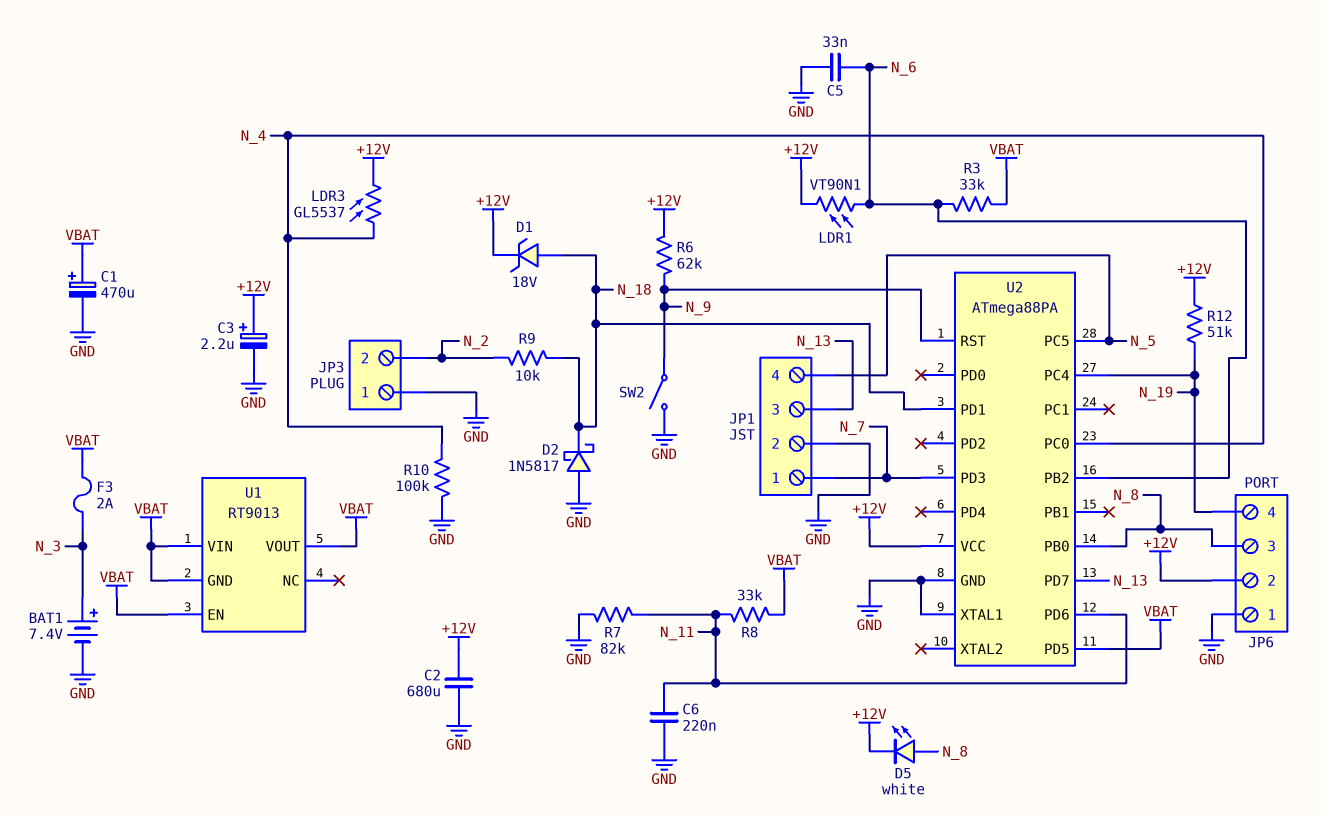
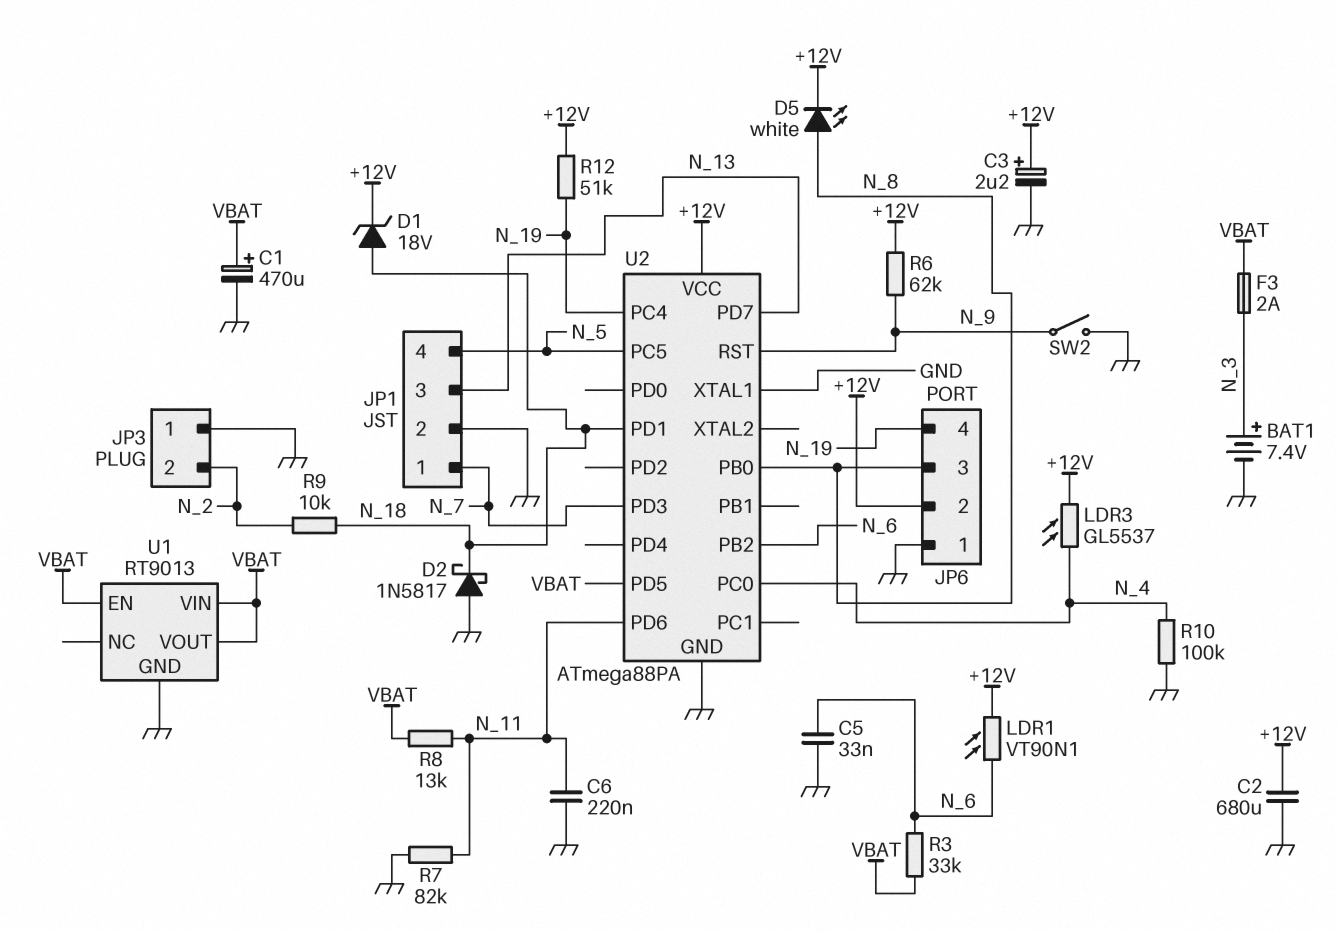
R8: 33k (N_11, VBAT) -> 13k (N_11, VBAT)
U1 pin GND: VBAT -> GND

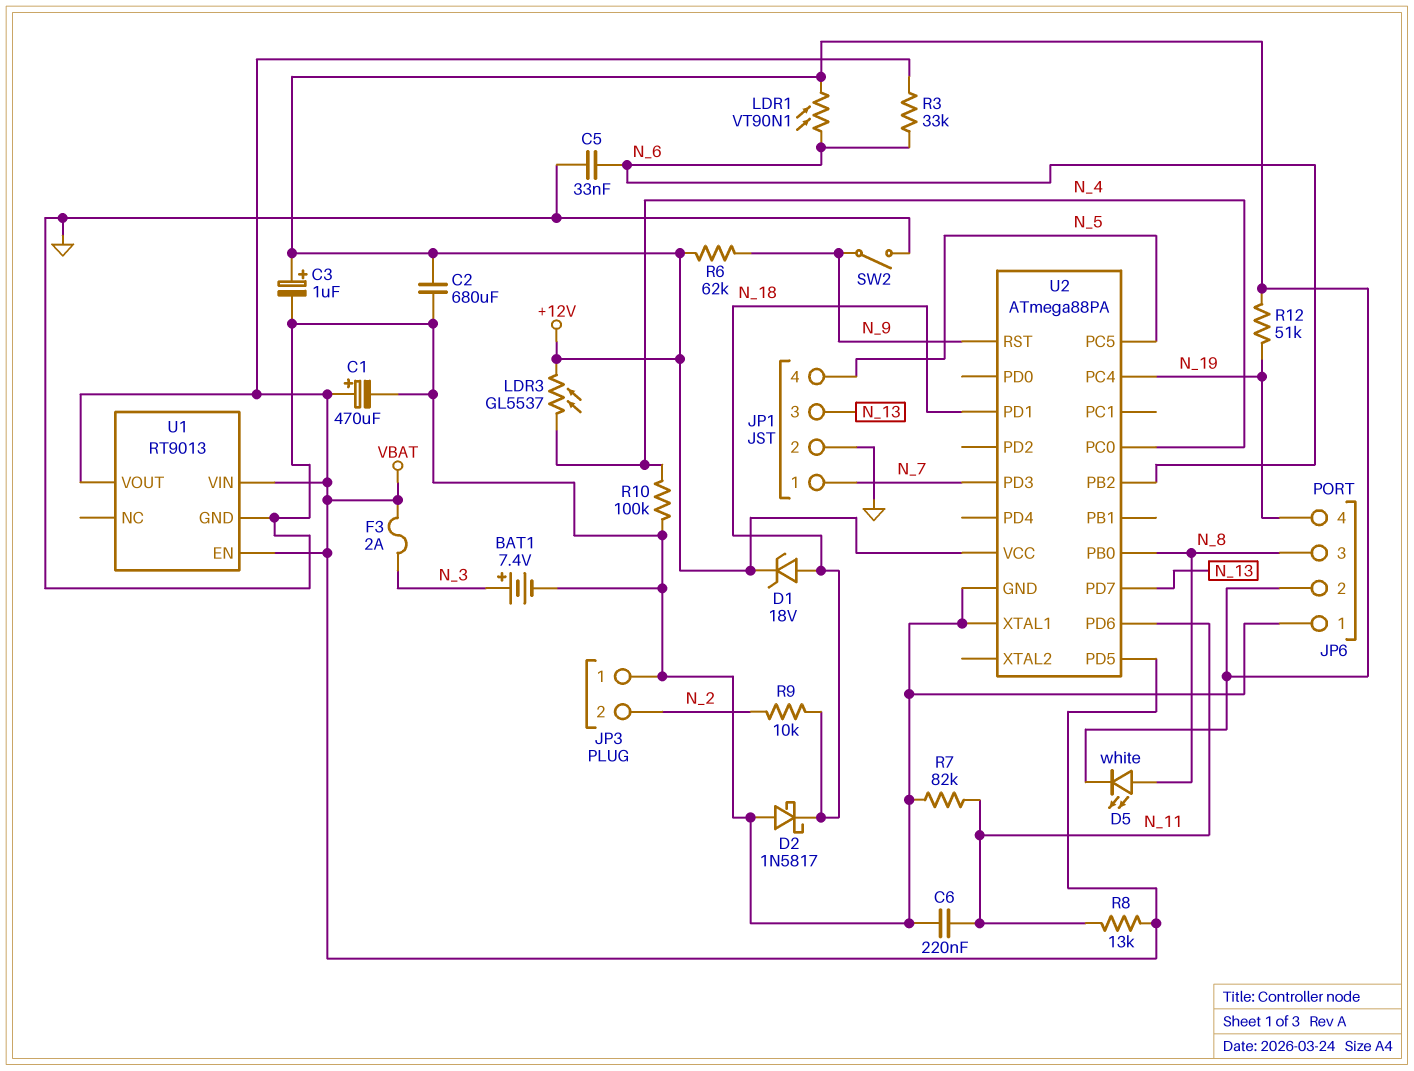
C3: 2.2uF (plus +12V, minus GND) -> 1uF (plus +12V, minus GND)

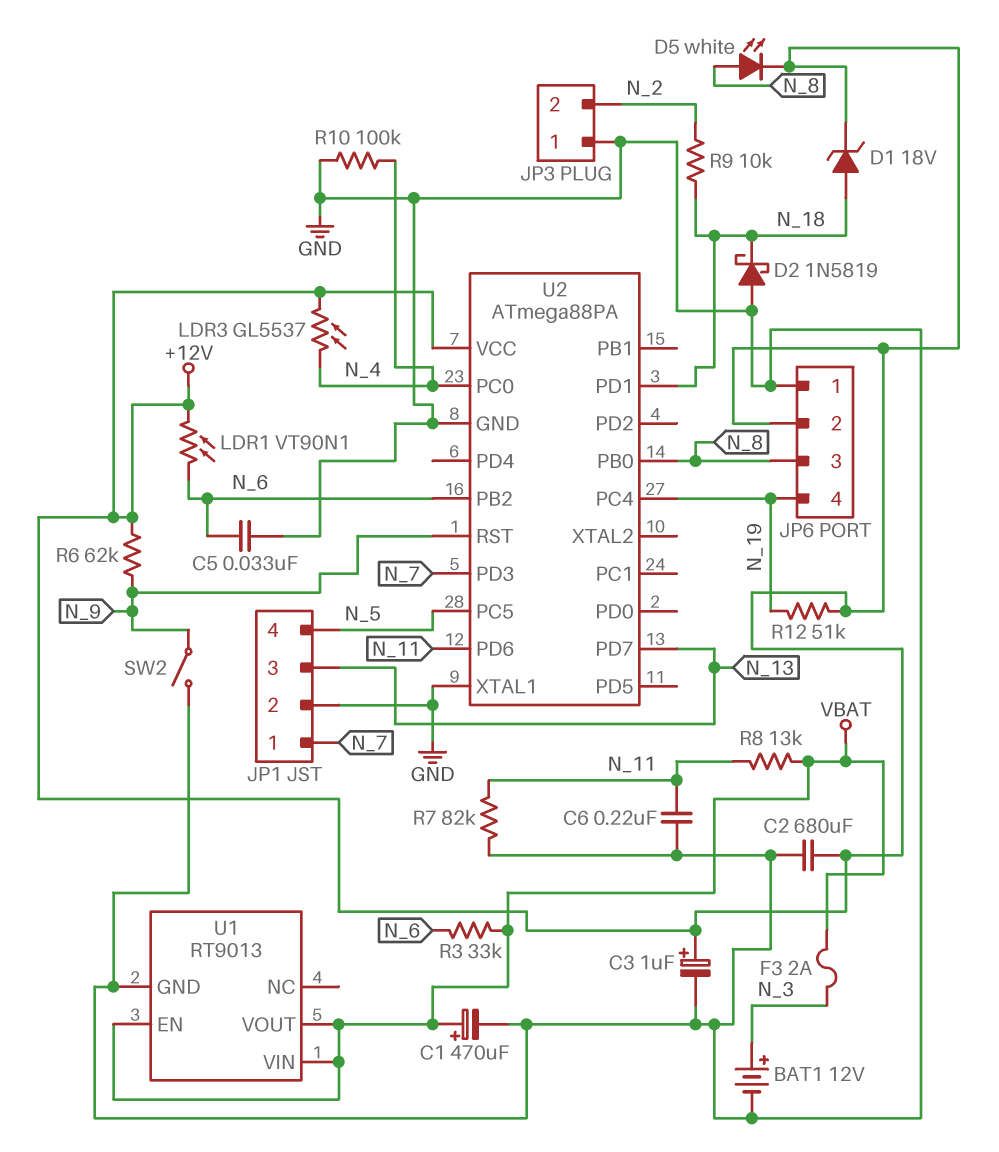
BAT1: 7.4V (plus N_3, minus GND) -> 12V (plus N_3, minus GND)
D2: schottky 1N5817 (A GND, K N_18) -> schottky 1N5819 (A GND, K N_18)
U2 pin PD5: VBAT -> none

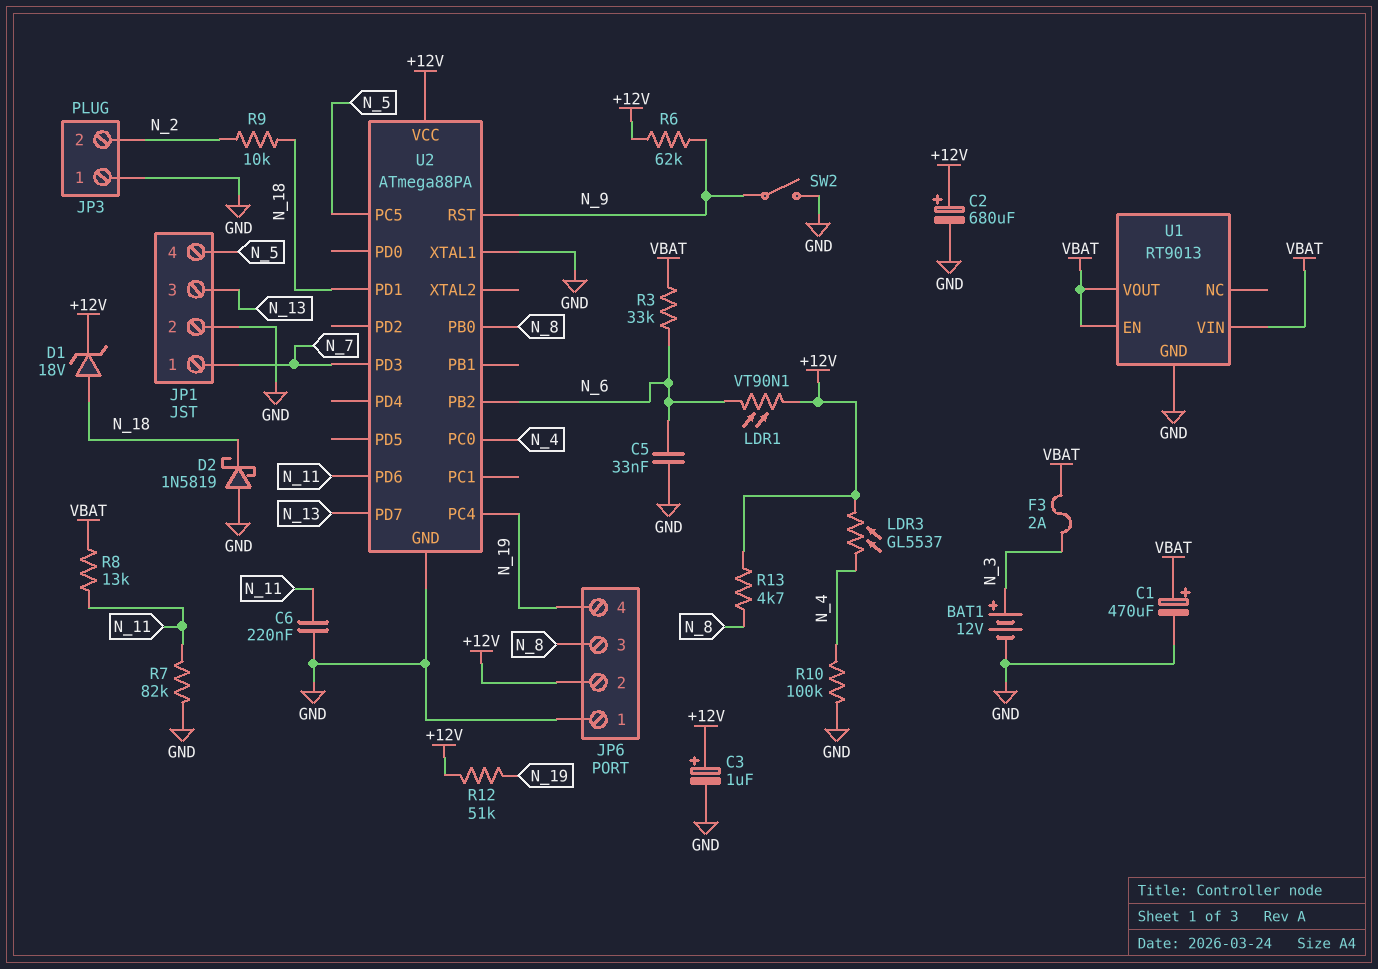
C2: 680uF (+12V, GND) -> 680uF (plus +12V, minus GND)
D5: LED white (A N_8, K +12V) -> none
R13: none -> 4.7k (+12V, N_8)

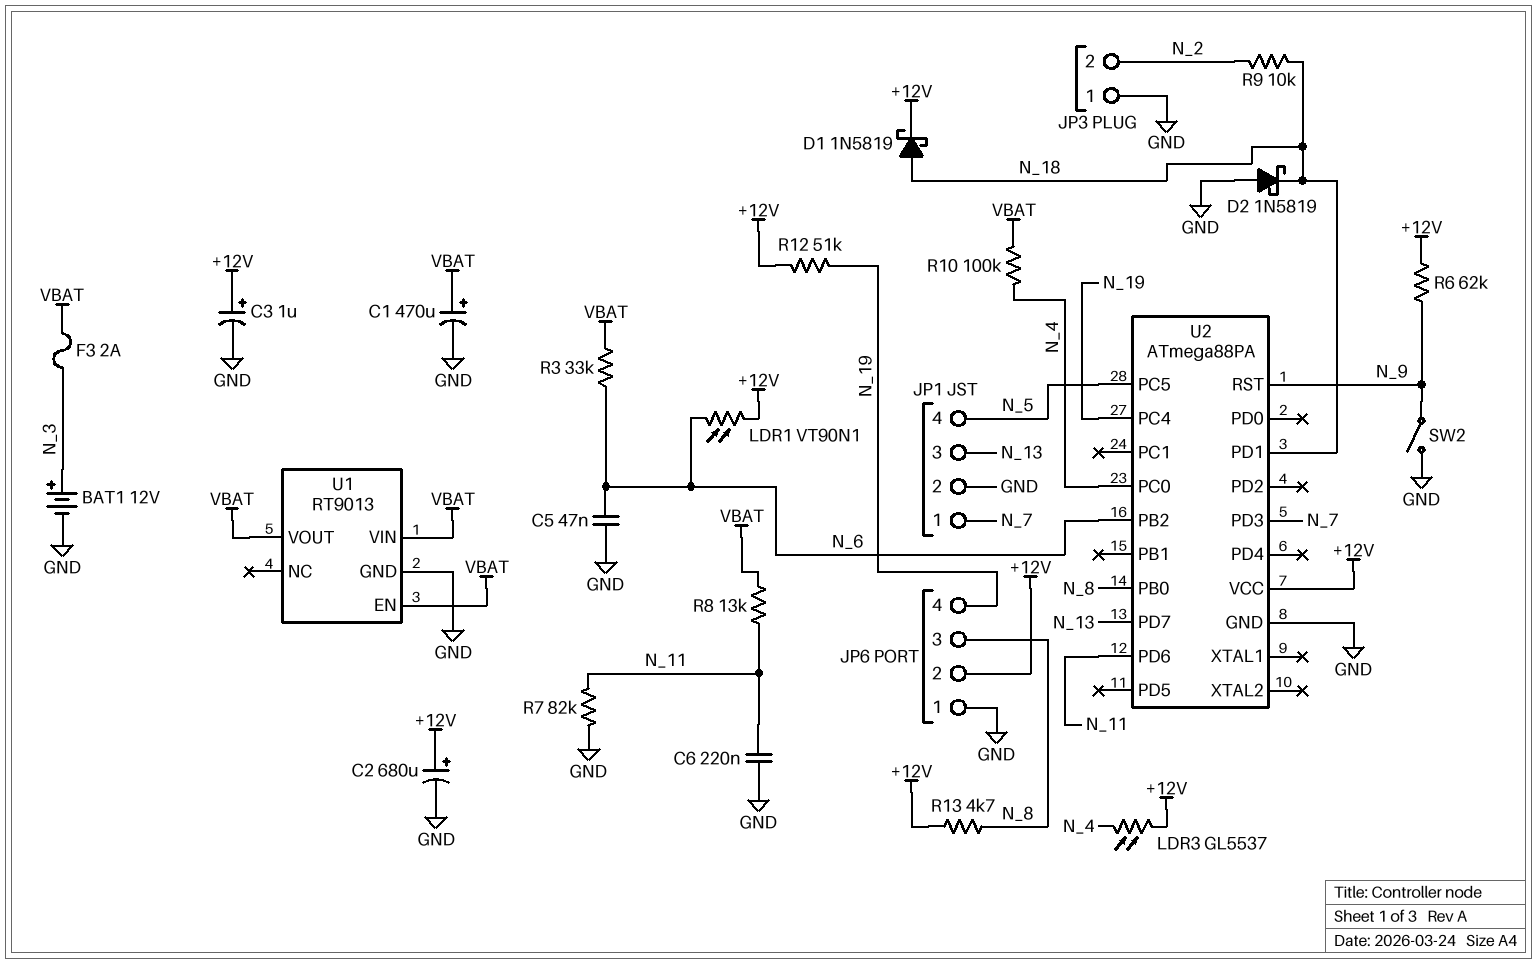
C5: 33nF (GND, N_6) -> 47nF (GND, N_6)
D1: zener 18V (A N_18, K +12V) -> schottky 1N5819 (A N_18, K +12V)
R10: 100k (GND, N_4) -> 100k (N_4, VBAT)
U2 pin XTAL1: GND -> none

